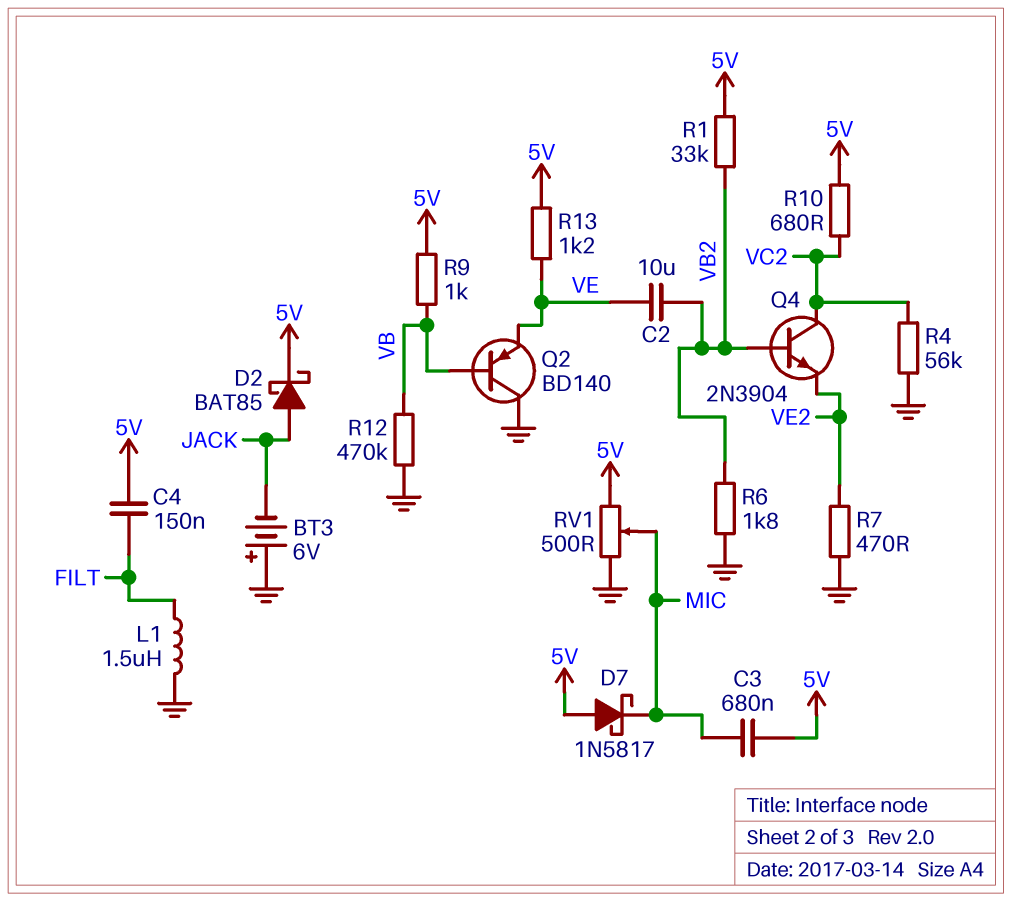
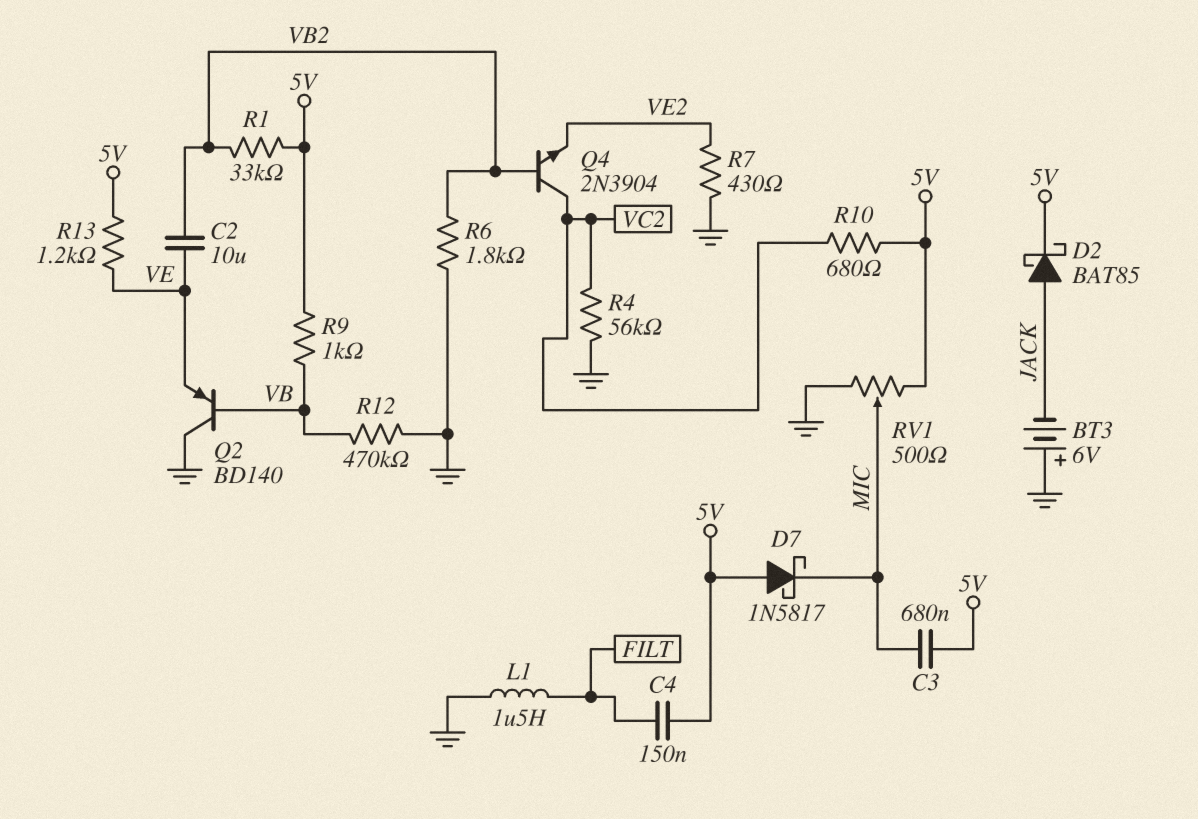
R7: 470 (GND, VE2) -> 430 (GND, VE2)

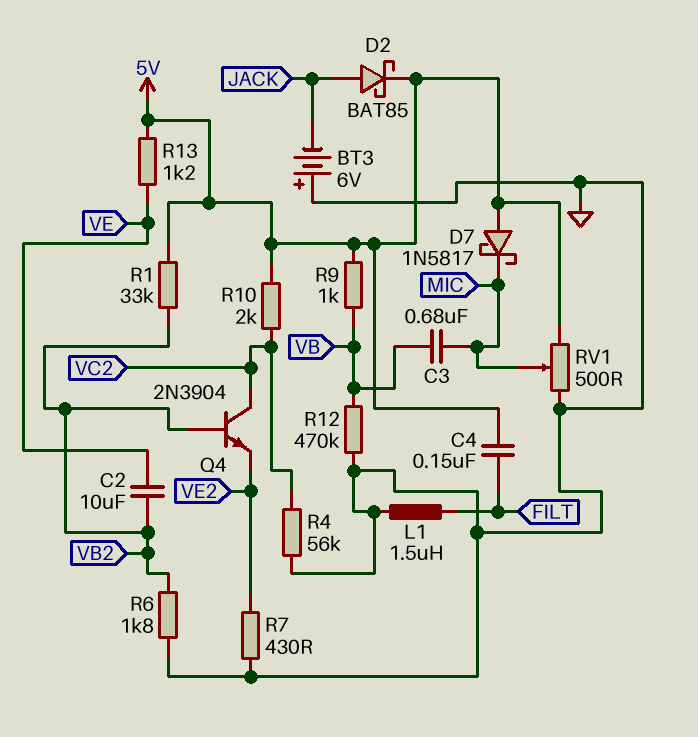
C3: 680nF (5V, MIC) -> 680nF (MIC, VB)
Q2: PNP BD140 (B VB, C GND, E VE) -> none
R10: 680 (5V, VC2) -> 2k (5V, VC2)

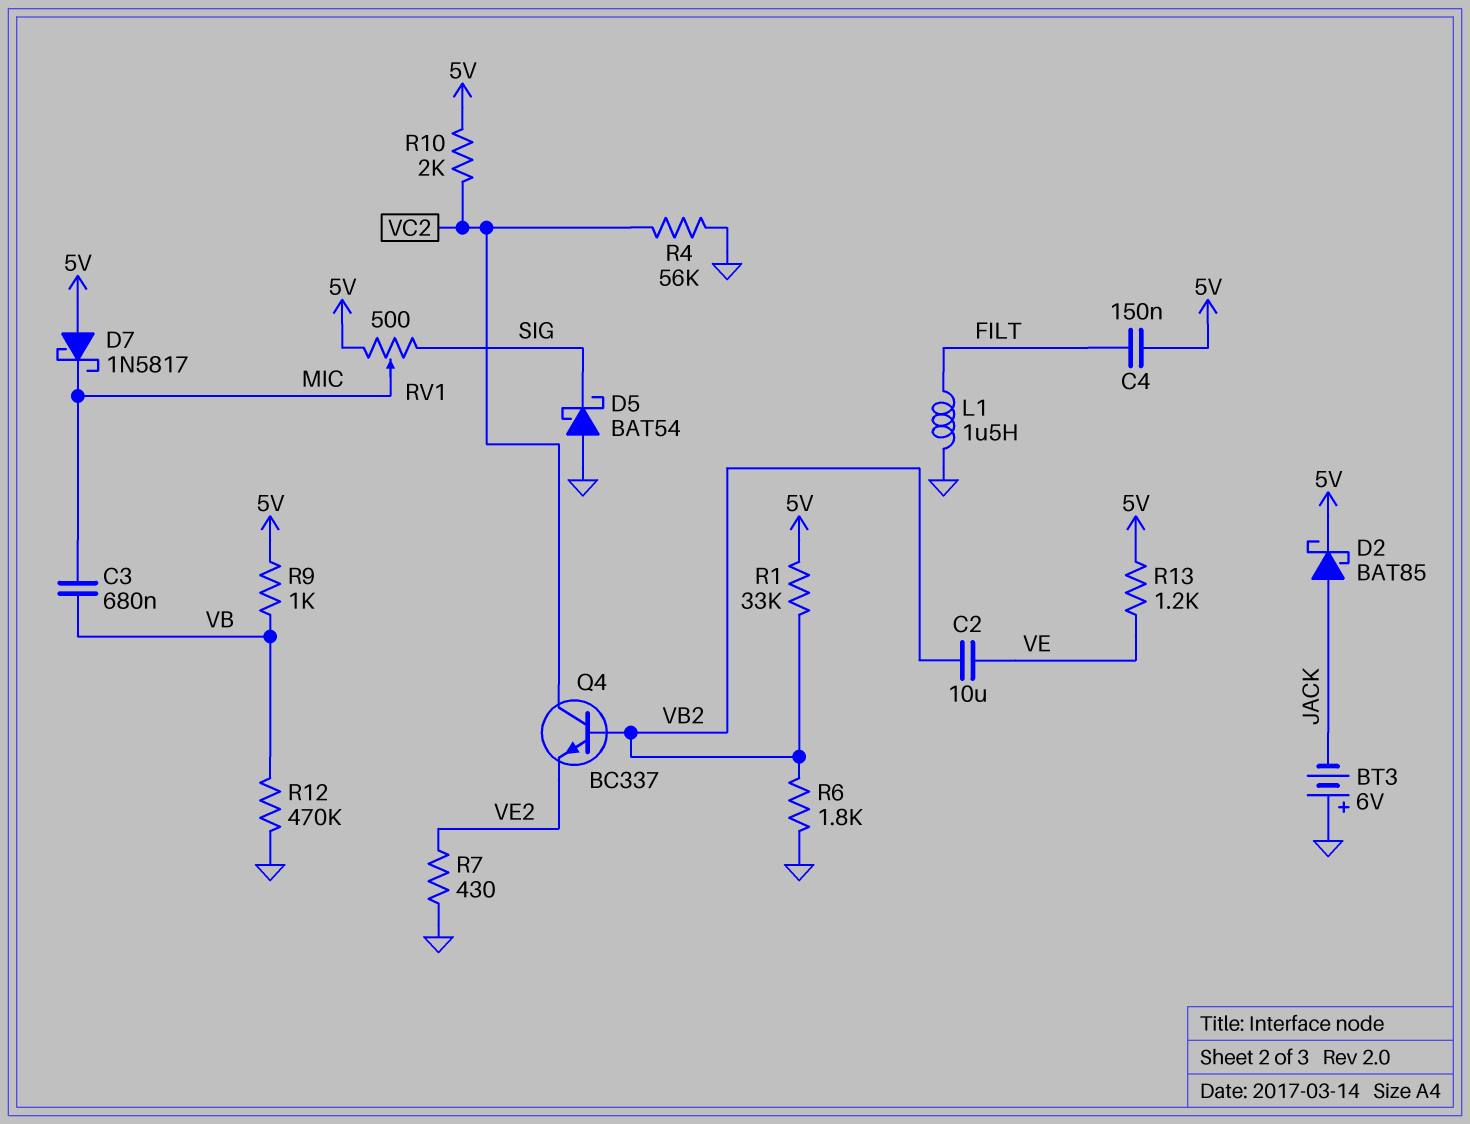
D5: none -> schottky BAT54 (A GND, K SIG)
Q4: NPN 2N3904 (B VB2, C VC2, E VE2) -> NPN BC337 (B VB2, C VC2, E VE2)
RV1: 500 (5V, GND, wiper MIC) -> 500 (5V, SIG, wiper MIC)

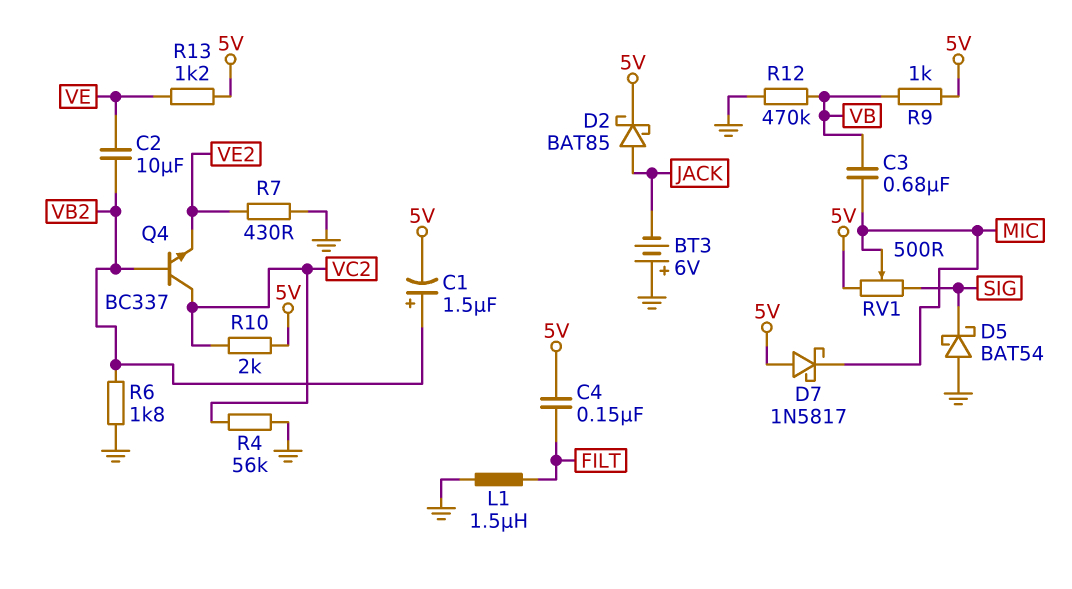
C1: none -> 1.5uF (plus VB2, minus 5V)
R1: 33k (5V, VB2) -> none

